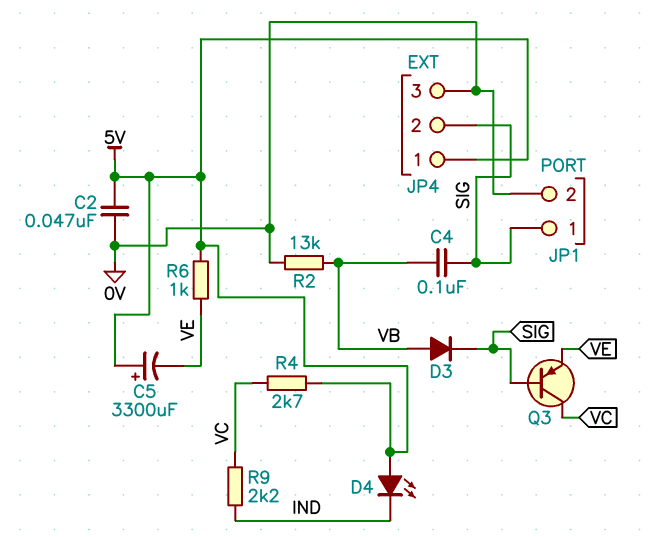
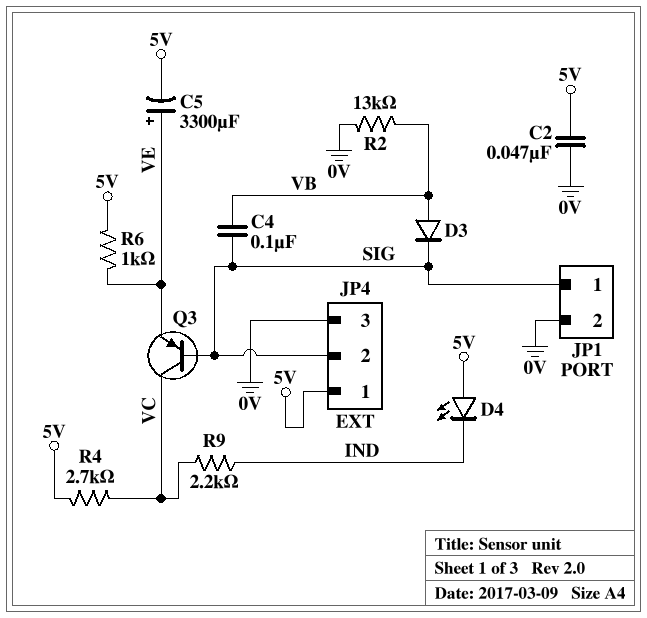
C5: 3300uF (plus 5V, minus VE) -> 3300uF (plus VE, minus 5V)

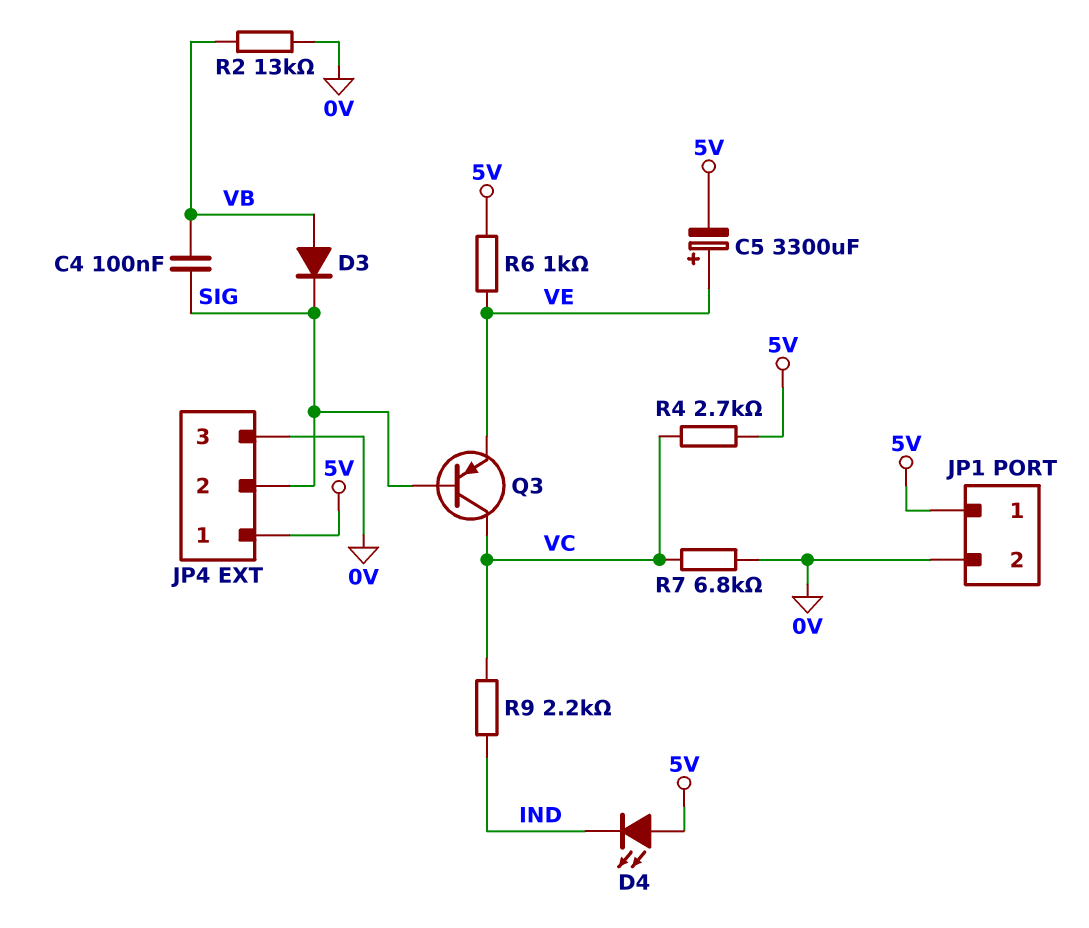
C2: 47nF (0V, 5V) -> none
JP1 pin 1: SIG -> 5V
R7: none -> 6.8k (0V, VC)

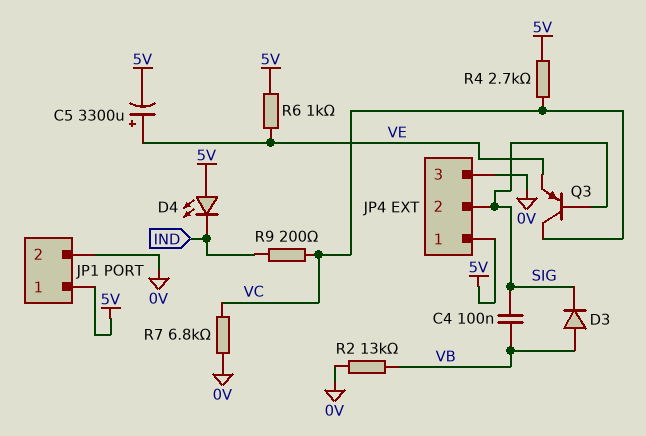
R9: 2.2k (IND, VC) -> 200 (IND, VC)

